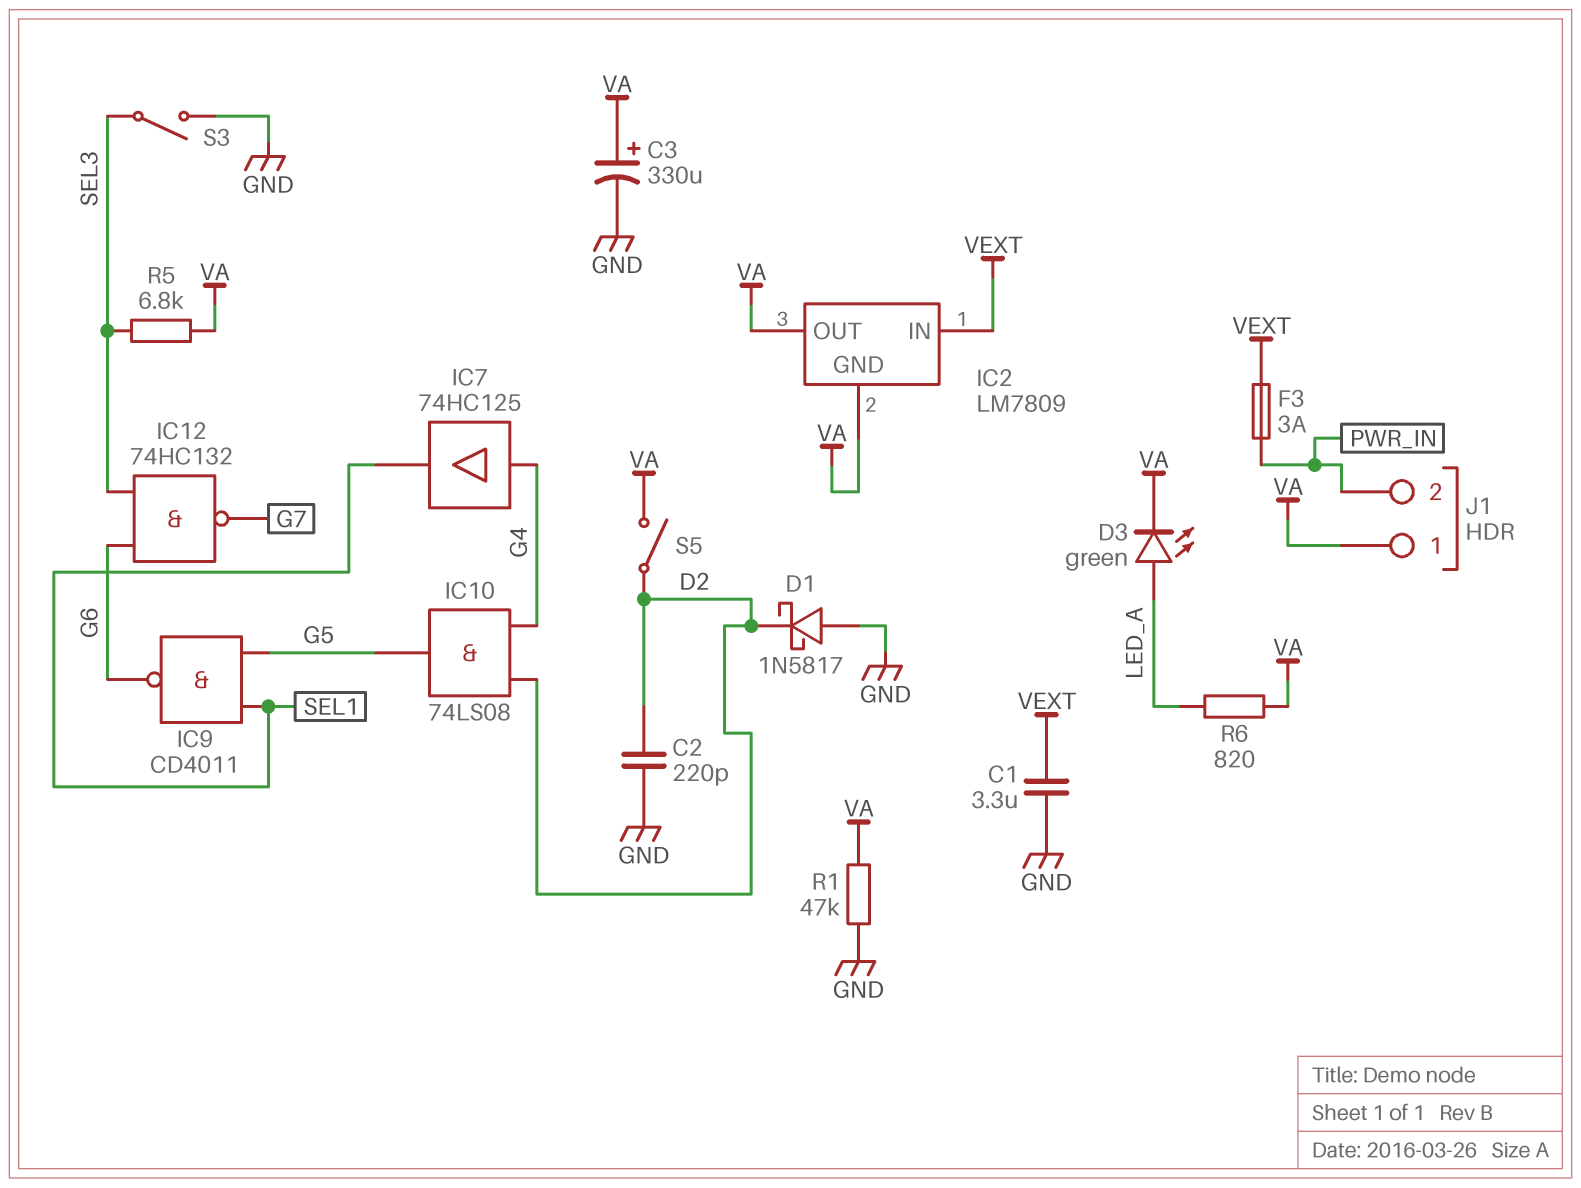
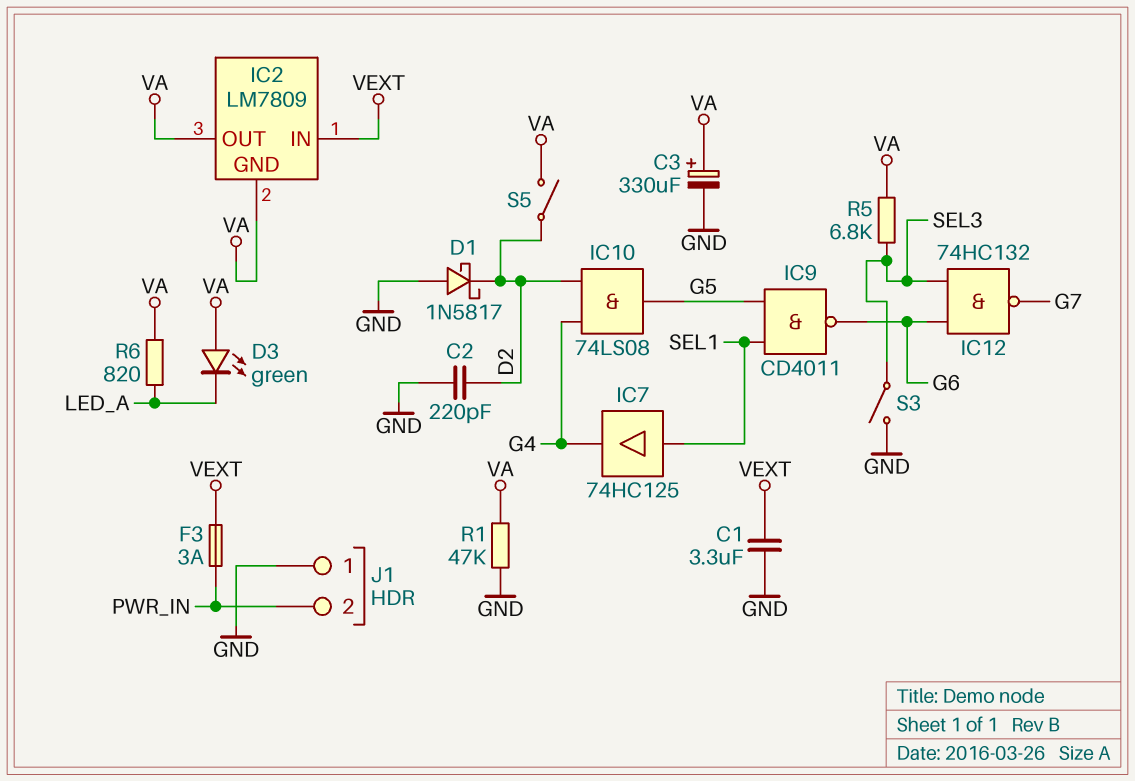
D3: LED green (A LED_A, K VA) -> LED green (A VA, K LED_A)
IC7: buffer 74HC125 (in G4, out SEL1) -> buffer 74HC125 (in SEL1, out G4)
J1 pin 1: VA -> GND

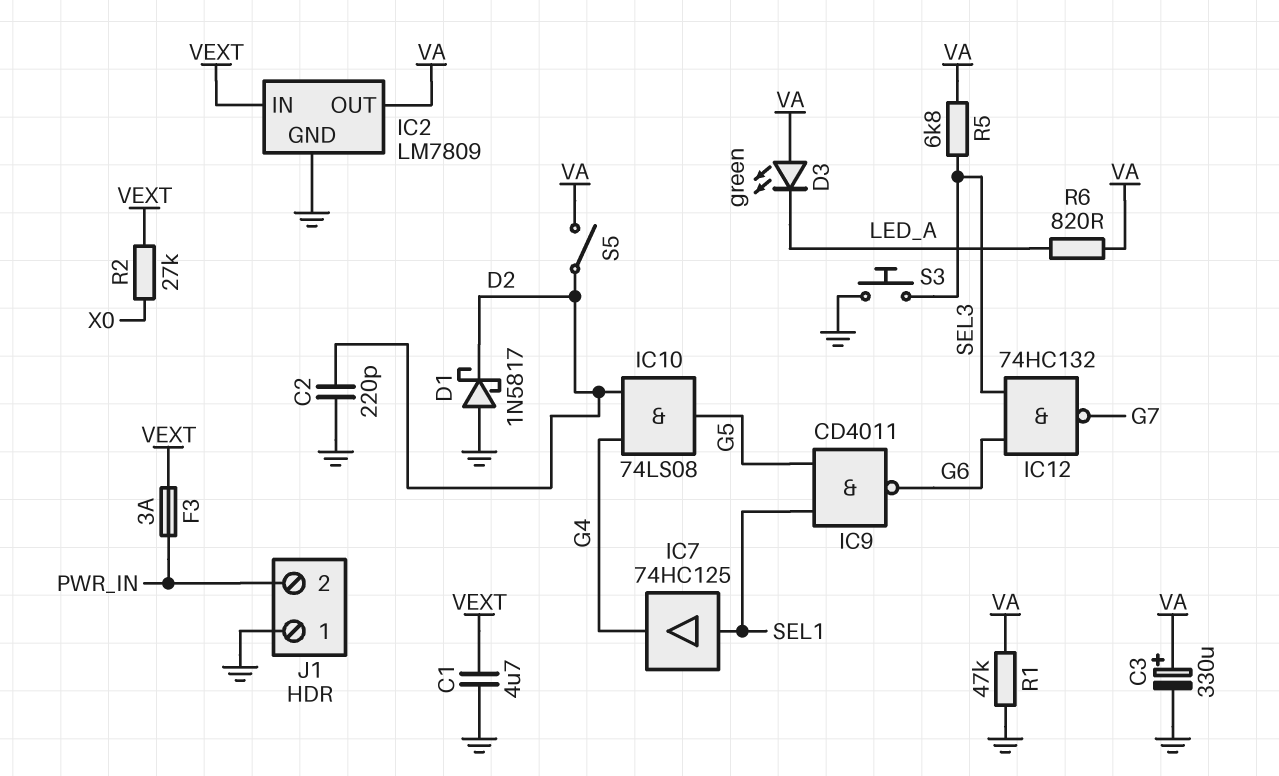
C1: 3.3uF (GND, VEXT) -> 4.7uF (GND, VEXT)
IC2 pin GND: VA -> GND
R2: none -> 27k (VEXT, X0)
S3: switch (GND, SEL3) -> button (GND, SEL3)

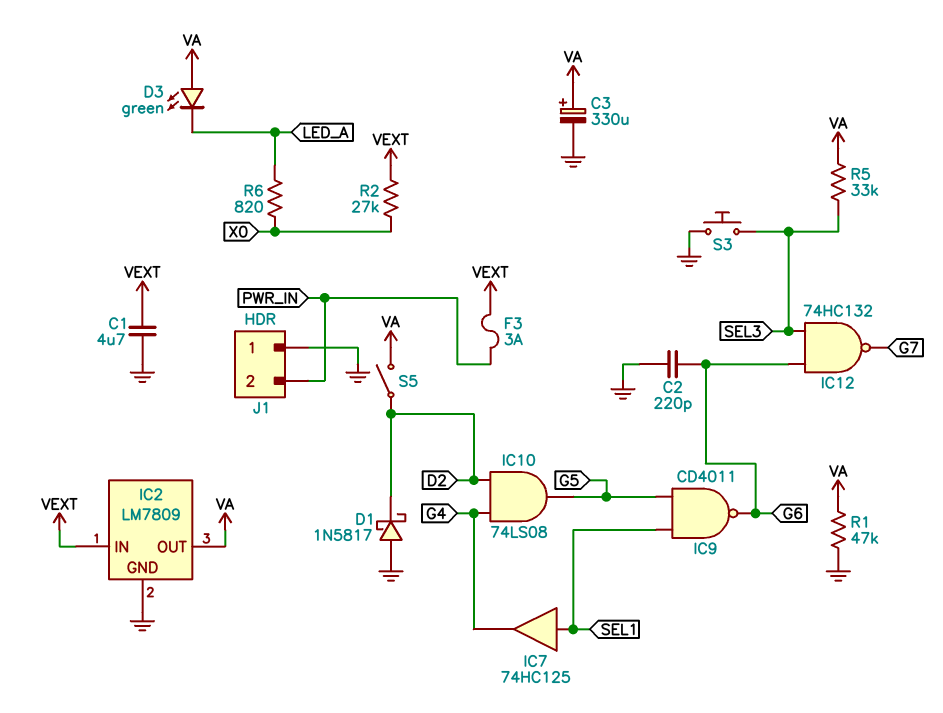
C2: 220pF (D2, GND) -> 220pF (G6, GND)
R5: 6.8k (SEL3, VA) -> 33k (SEL3, VA)
R6: 820 (LED_A, VA) -> 820 (LED_A, X0)

